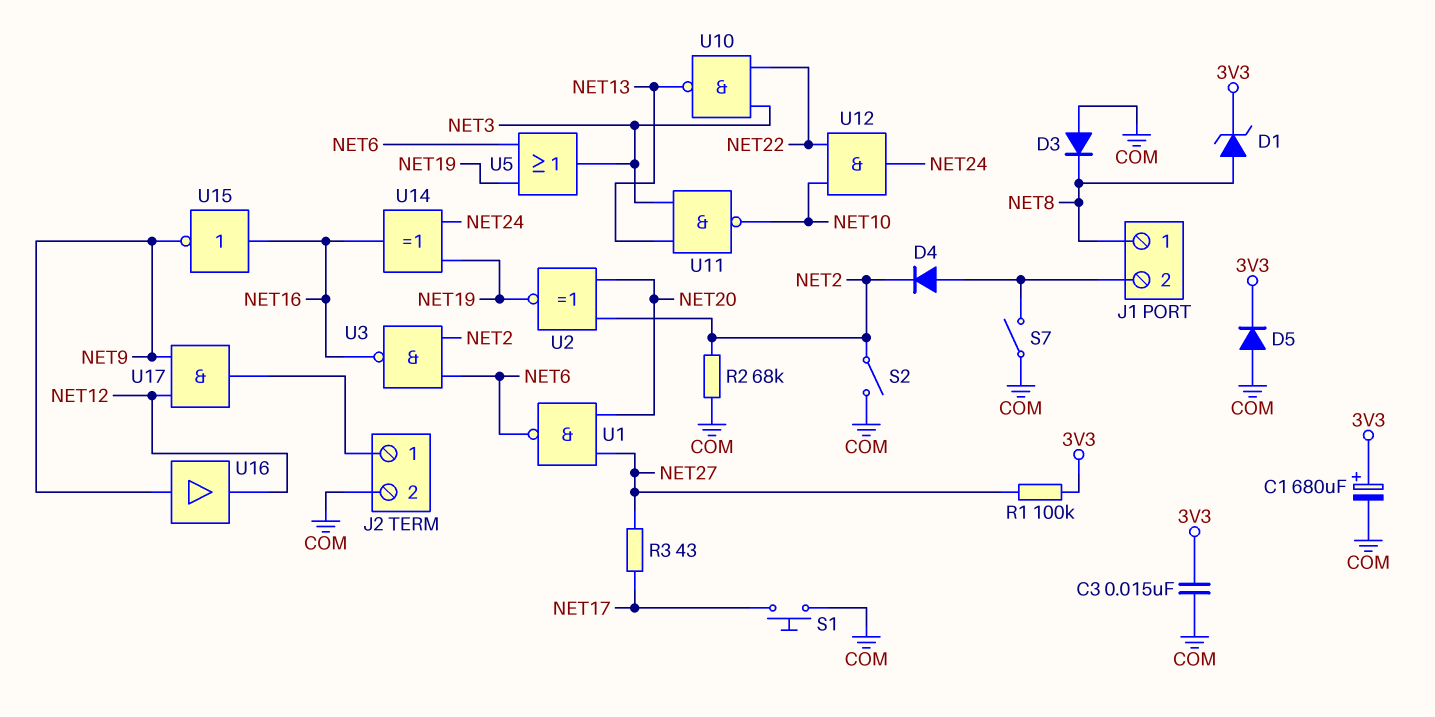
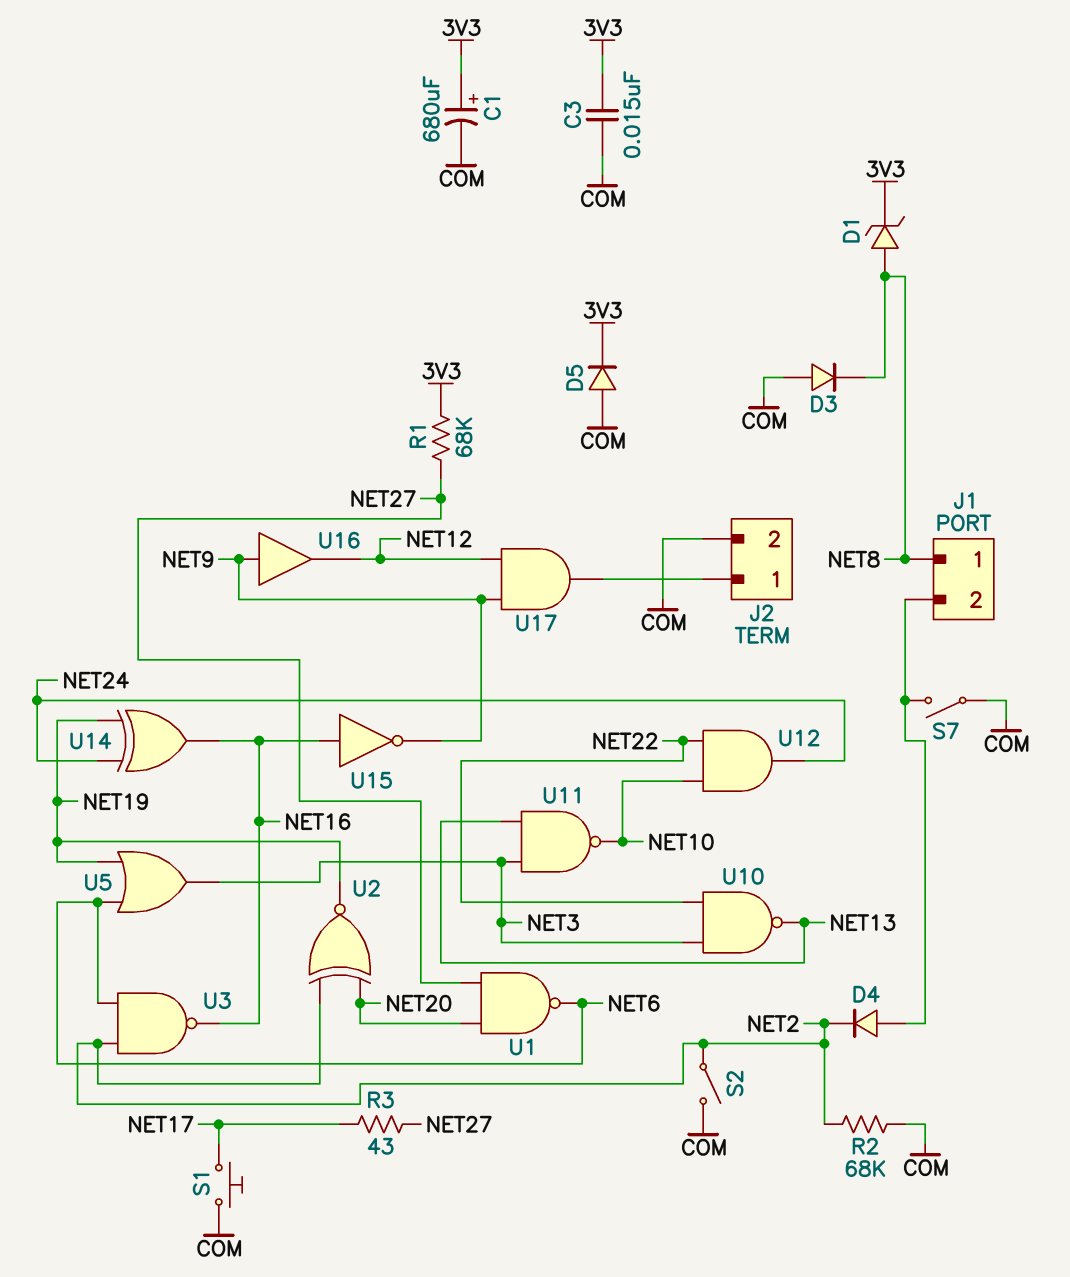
R1: 100k (3V3, NET27) -> 68k (3V3, NET27)

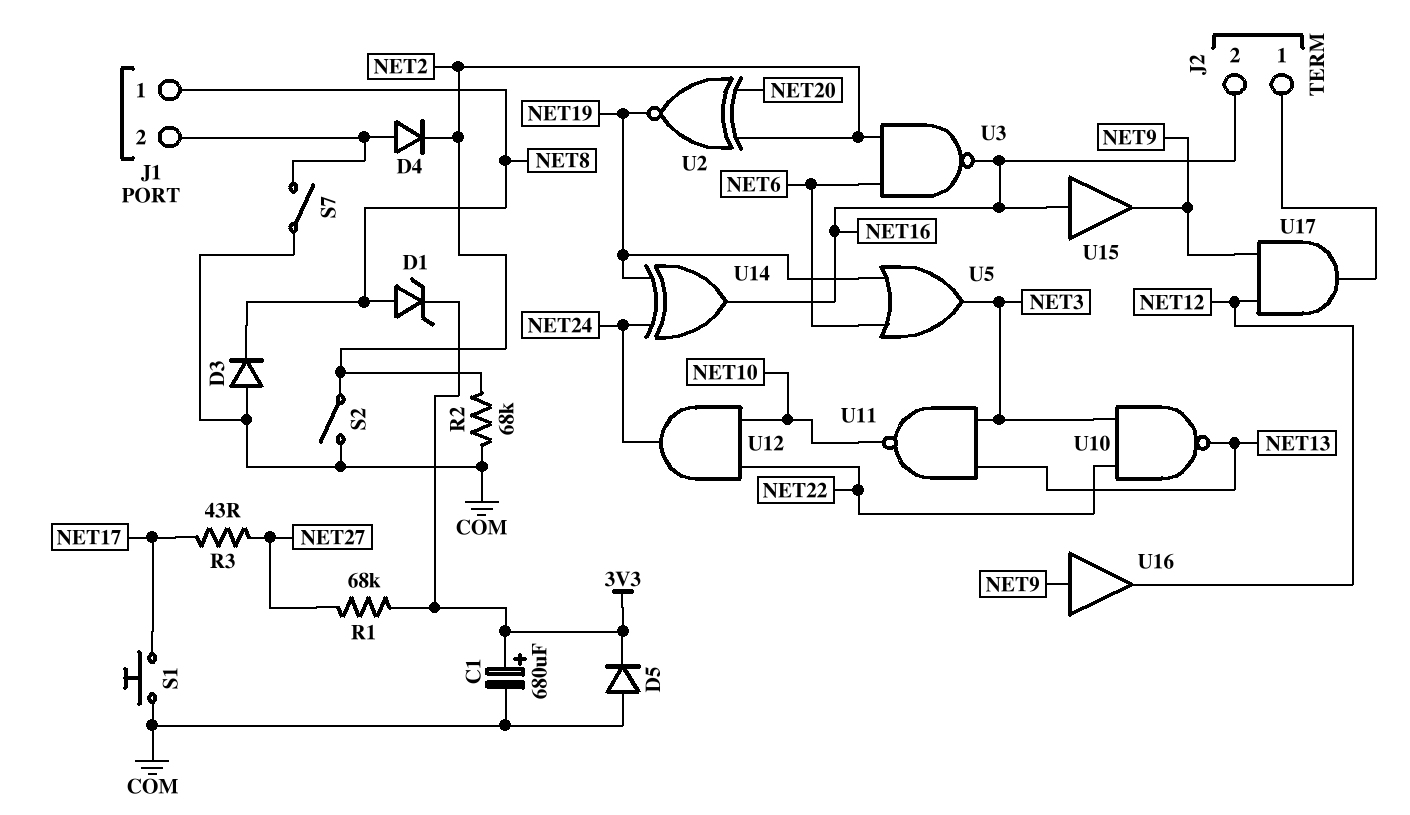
C3: 15nF (3V3, COM) -> none
J2 pin 2: COM -> NET16
U1: NAND (in NET20, in NET27, out NET6) -> none
U15: NOT (in NET16, out NET9) -> buffer (in NET16, out NET9)

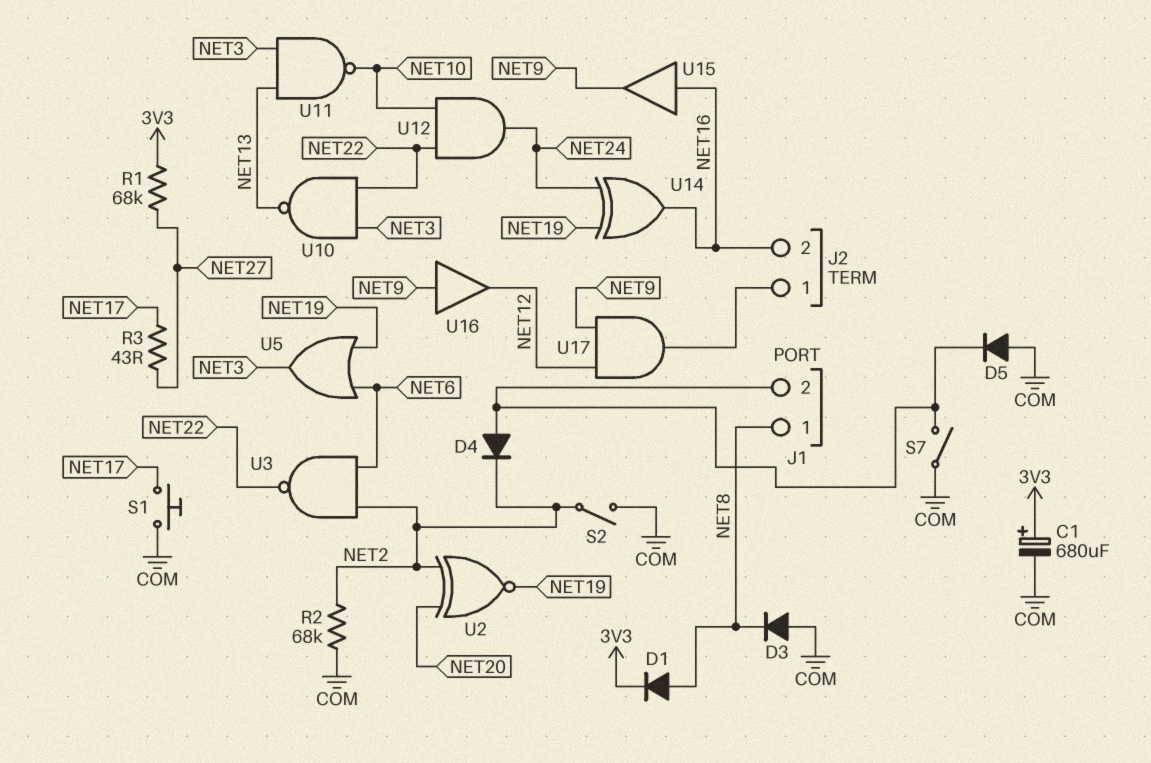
D1: zener (A NET8, K 3V3) -> diode (A NET8, K 3V3)
D5: diode (A COM, K 3V3) -> diode (A COM, K J1/2)
U3: NAND (in NET2, in NET6, out NET16) -> NAND (in NET2, in NET6, out NET22)

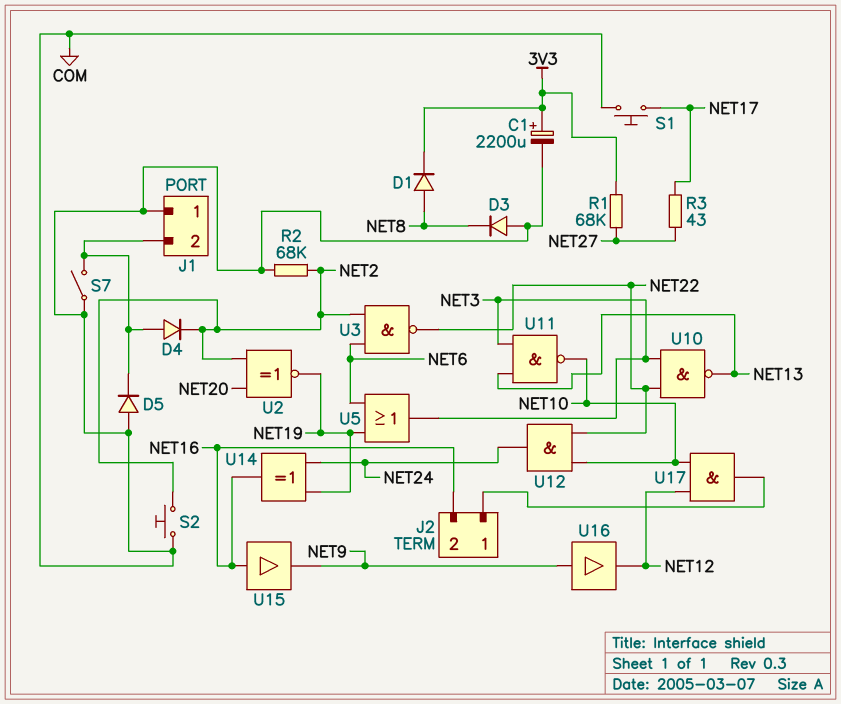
C1: 680uF (plus 3V3, minus COM) -> 2200uF (plus 3V3, minus COM)
J1 pin 1: NET8 -> COM
S2: switch (COM, NET2) -> button (COM, NET2)
U17: AND (in NET9, in NET12, out J2/1) -> AND (in NET10, in NET12, out J2/1)

